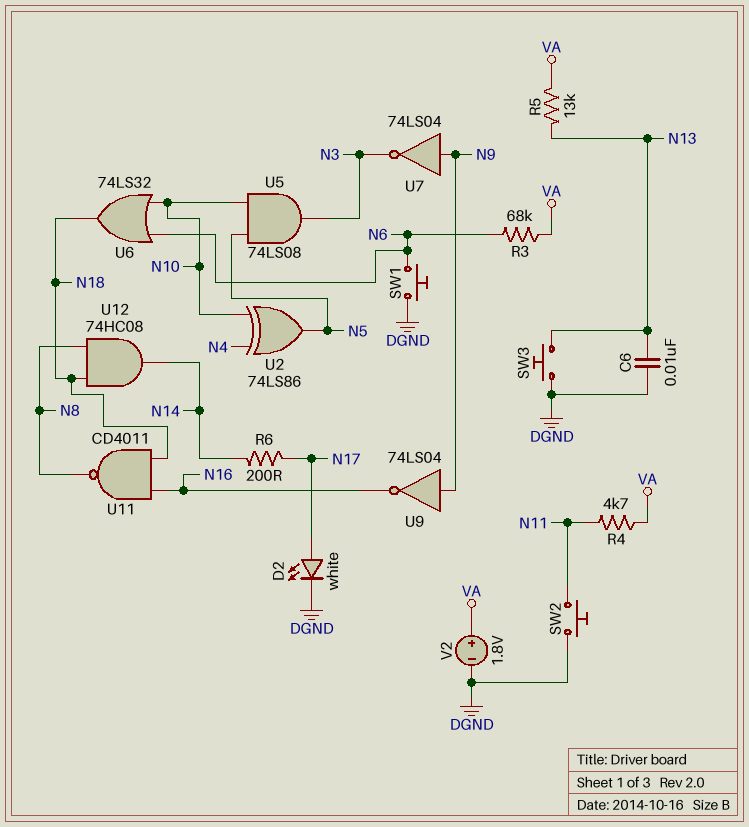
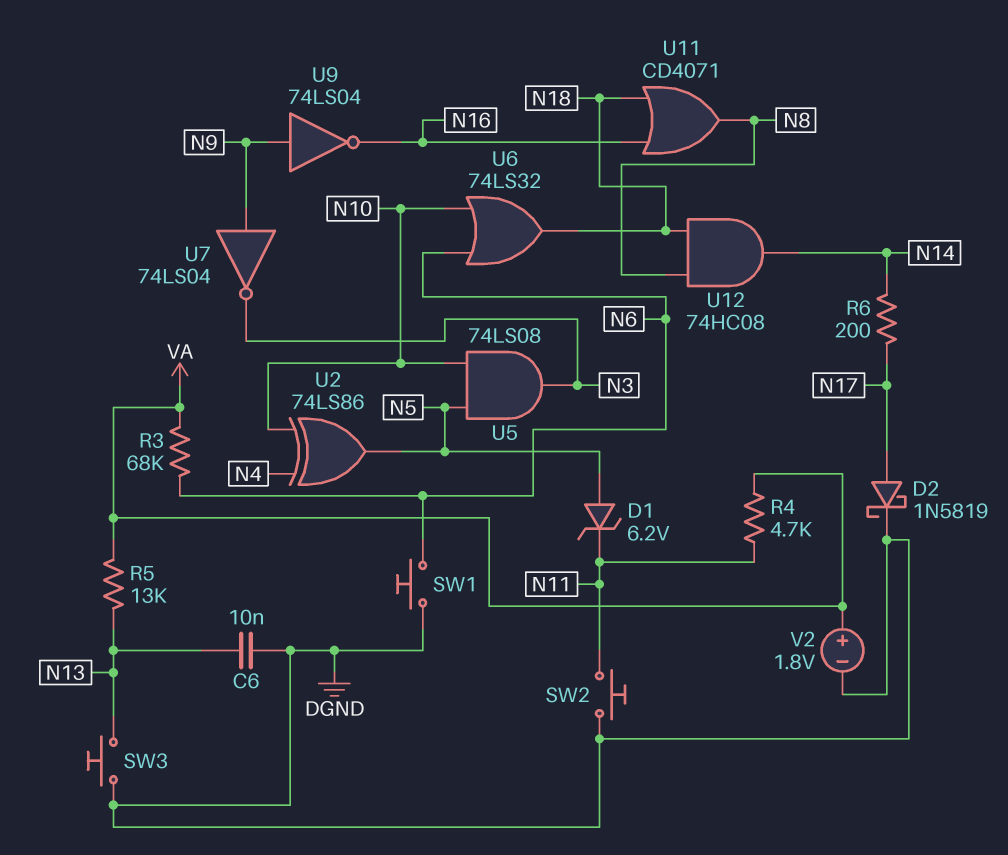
D1: none -> zener 6.2V (A N5, K N11)
D2: LED white (A N17, K DGND) -> schottky 1N5819 (A N17, K DGND)
U11: NAND CD4011 (in N16, in N18, out N8) -> OR CD4071 (in N16, in N18, out N8)

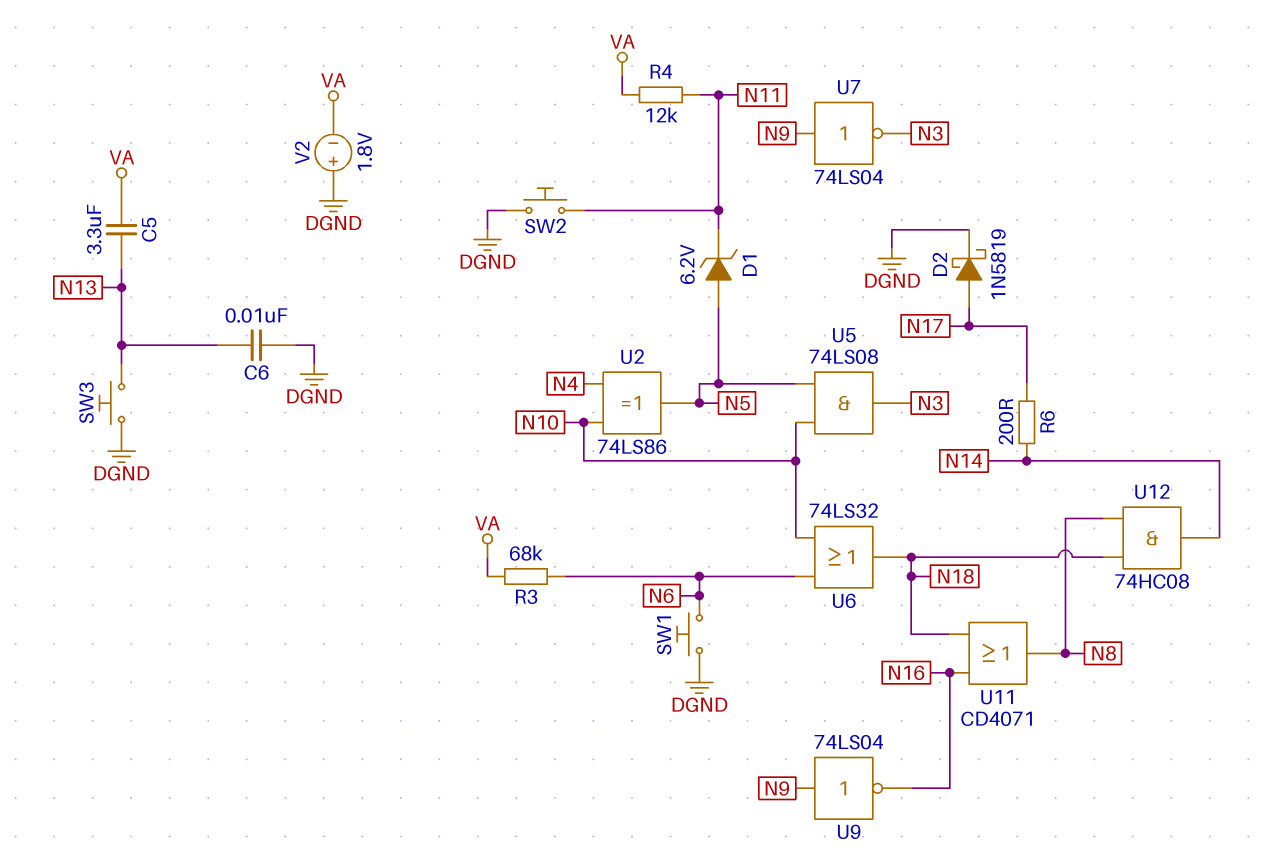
C5: none -> 3.3uF (N13, VA)
R4: 4.7k (N11, VA) -> 12k (N11, VA)
R5: 13k (N13, VA) -> none
V2: 1.8V (plus VA, minus DGND) -> 1.8V (plus DGND, minus VA)

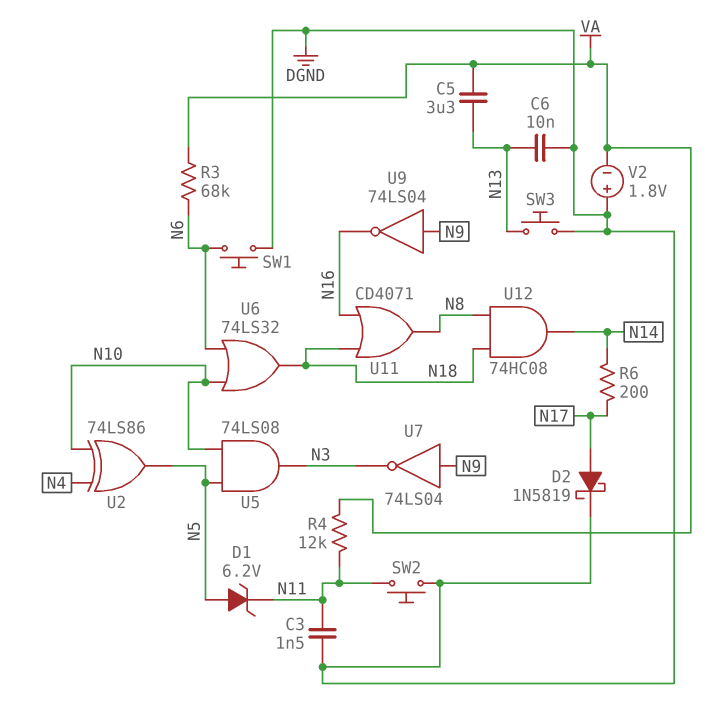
C3: none -> 1.5nF (DGND, N11)

